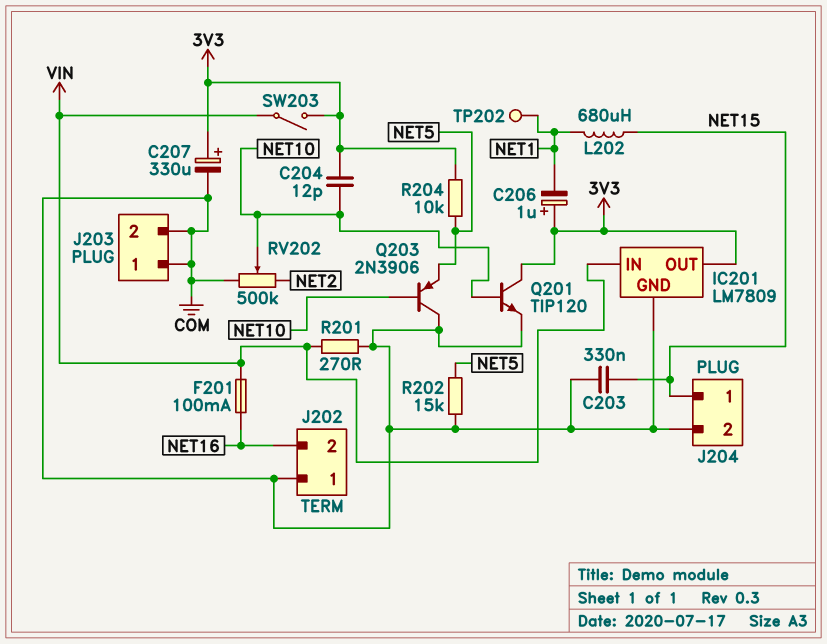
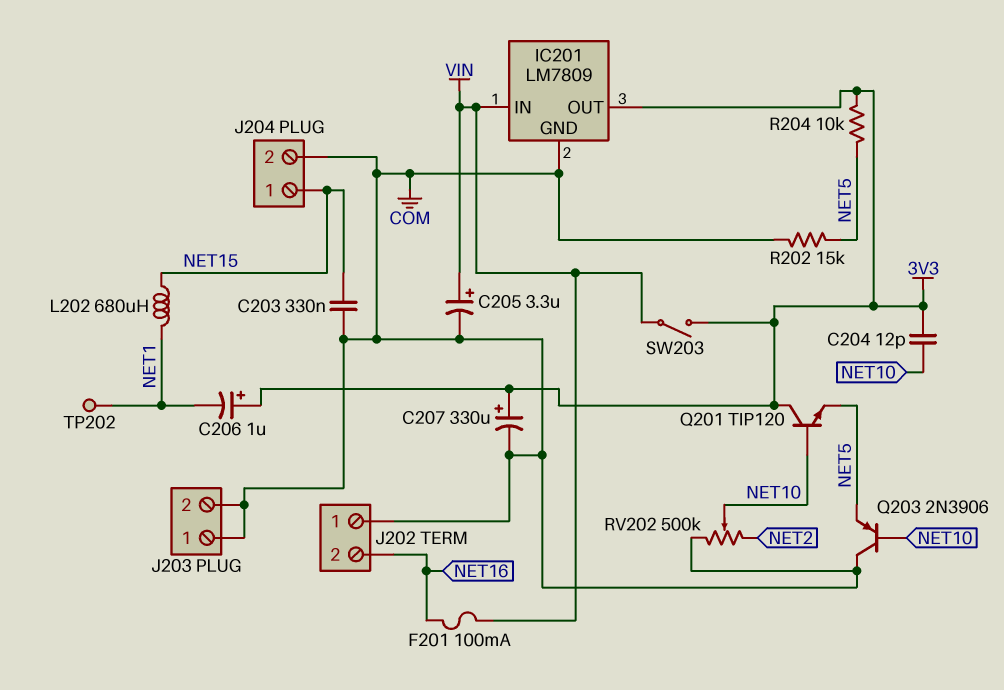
C205: none -> 3.3uF (plus VIN, minus COM)
Q201: NPN TIP120 (B NET10, C 3V3, E COM) -> NPN TIP120 (B NET10, C 3V3, E NET5)
R201: 270 (COM, VIN) -> none

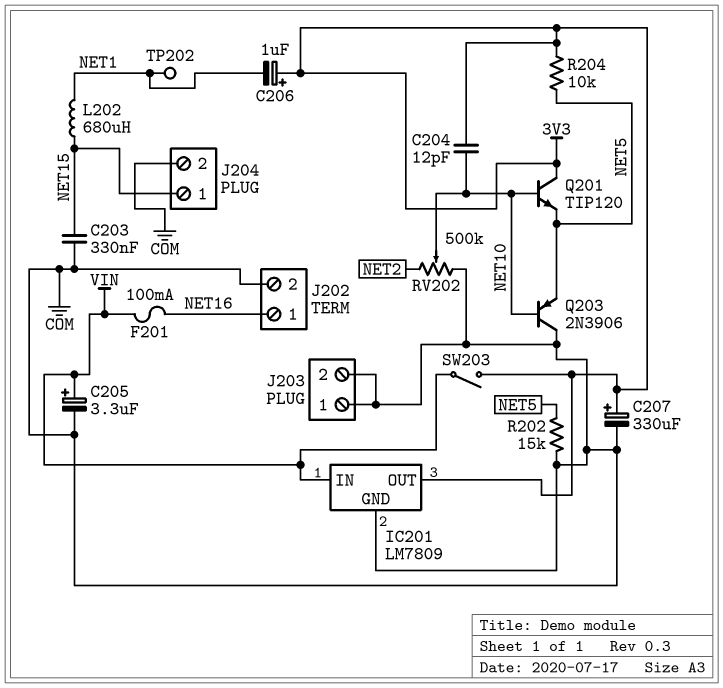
J202 pin 1: COM -> NET16
J202 pin 2: NET16 -> COM

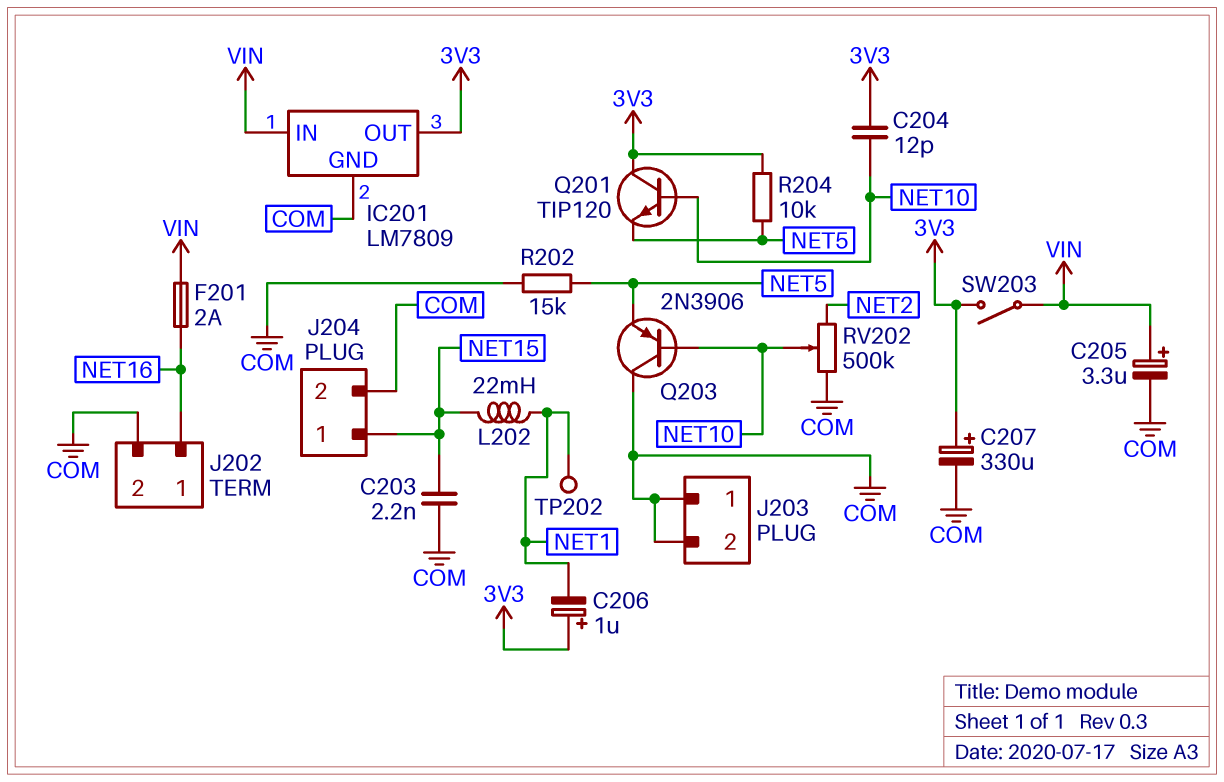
C203: 330nF (COM, NET15) -> 2.2nF (COM, NET15)
F201: 100mA (NET16, VIN) -> 2A (NET16, VIN)
L202: 680uH (NET1, NET15) -> 22mH (NET1, NET15)

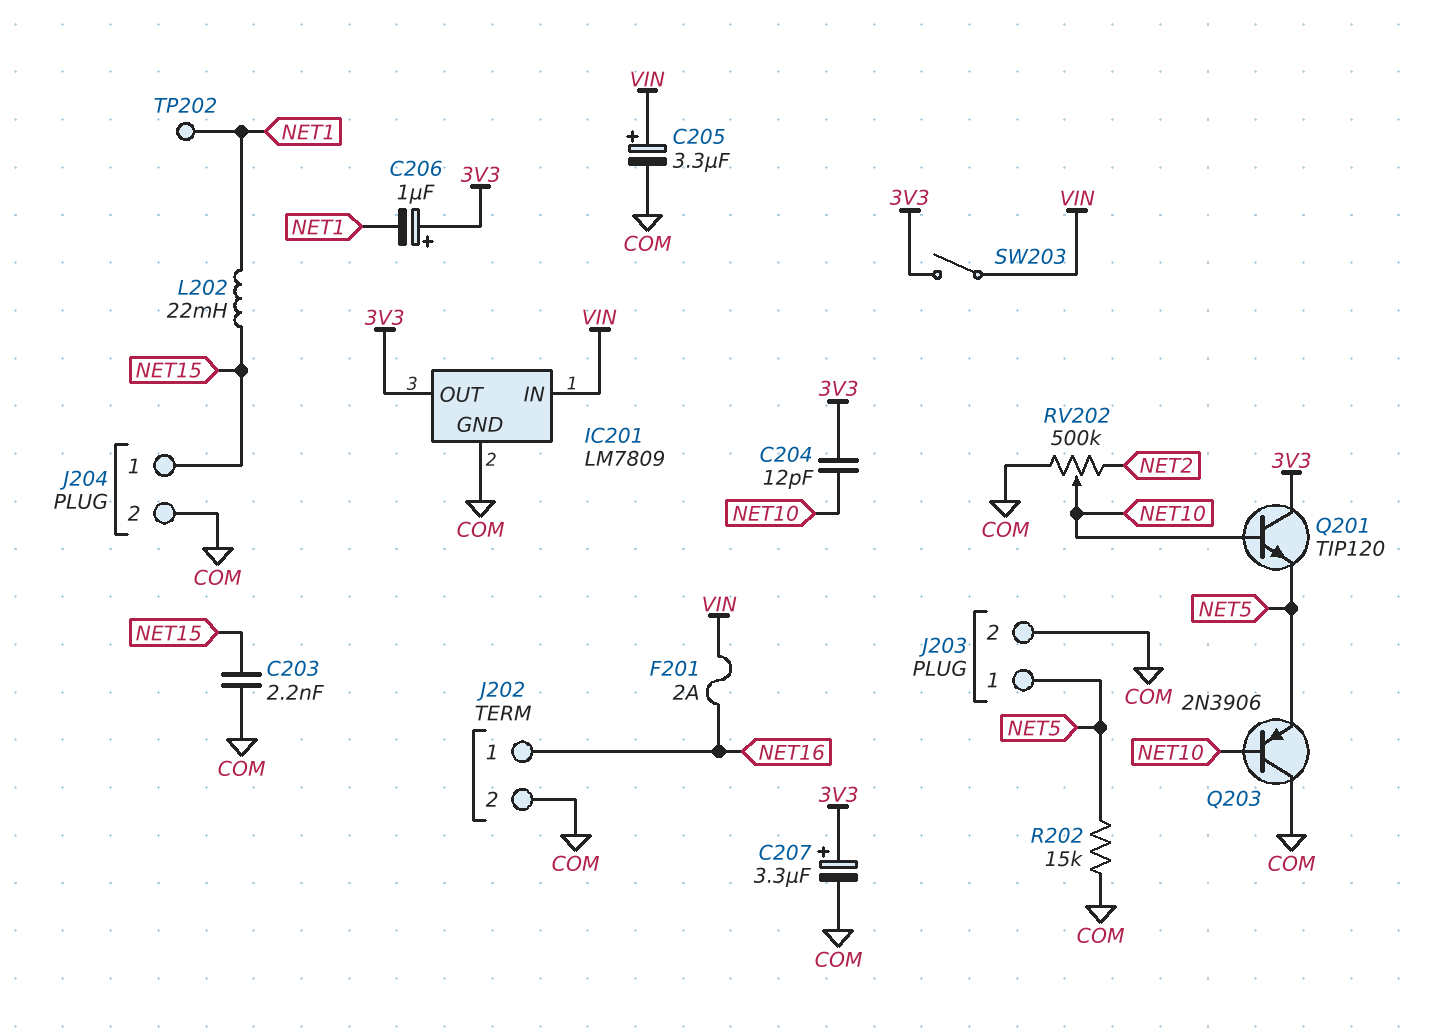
C207: 330uF (plus 3V3, minus COM) -> 3.3uF (plus 3V3, minus COM)
J203 pin 1: COM -> NET5
R204: 10k (3V3, NET5) -> none

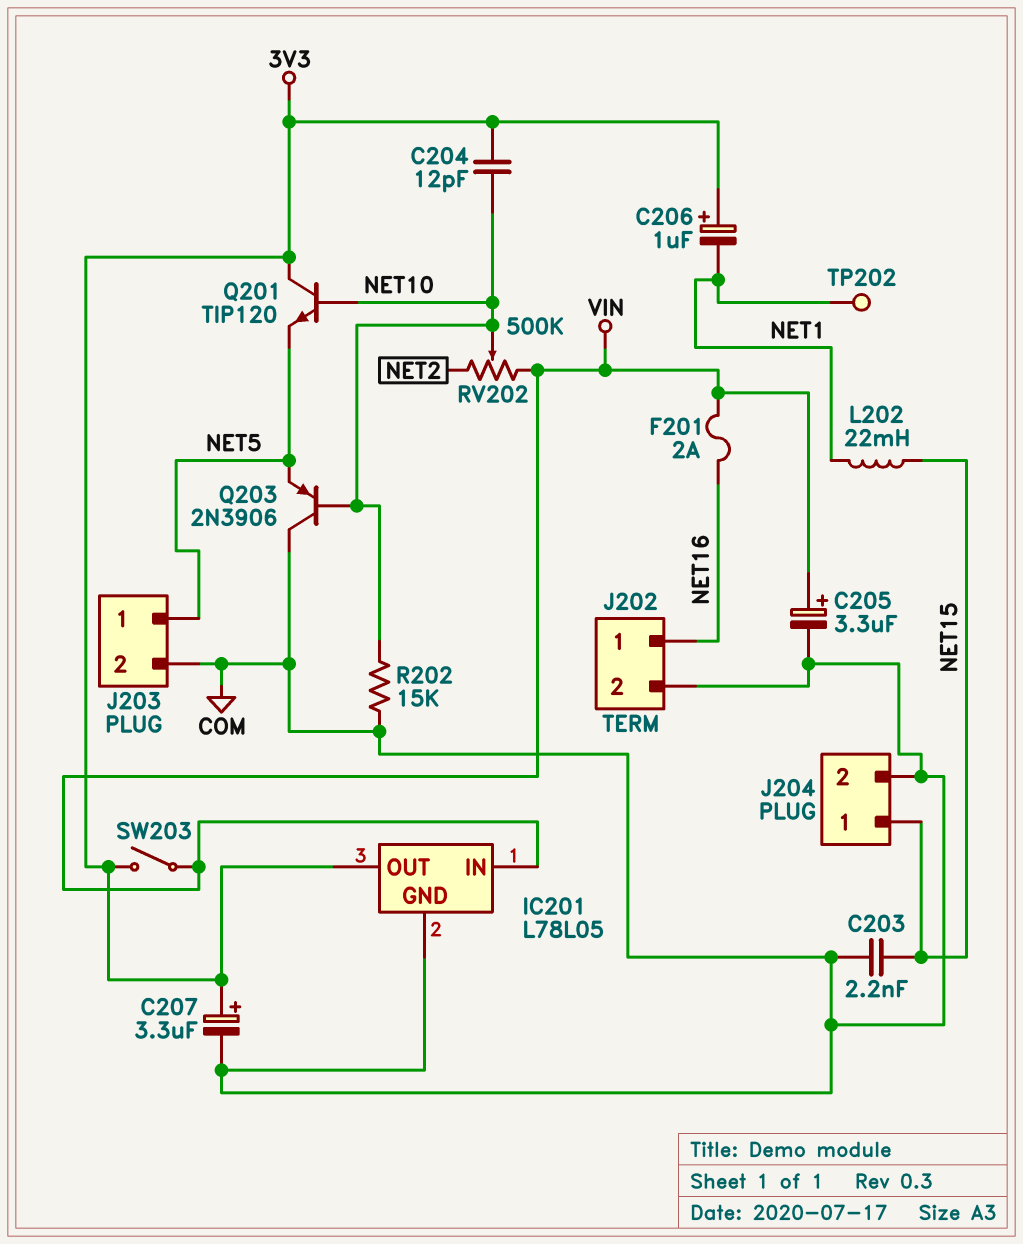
IC201: LM7809 -> L78L05
R202: 15k (COM, NET5) -> 15k (COM, NET10)
RV202: 500k (COM, NET2, wiper NET10) -> 500k (NET2, VIN, wiper NET10)

